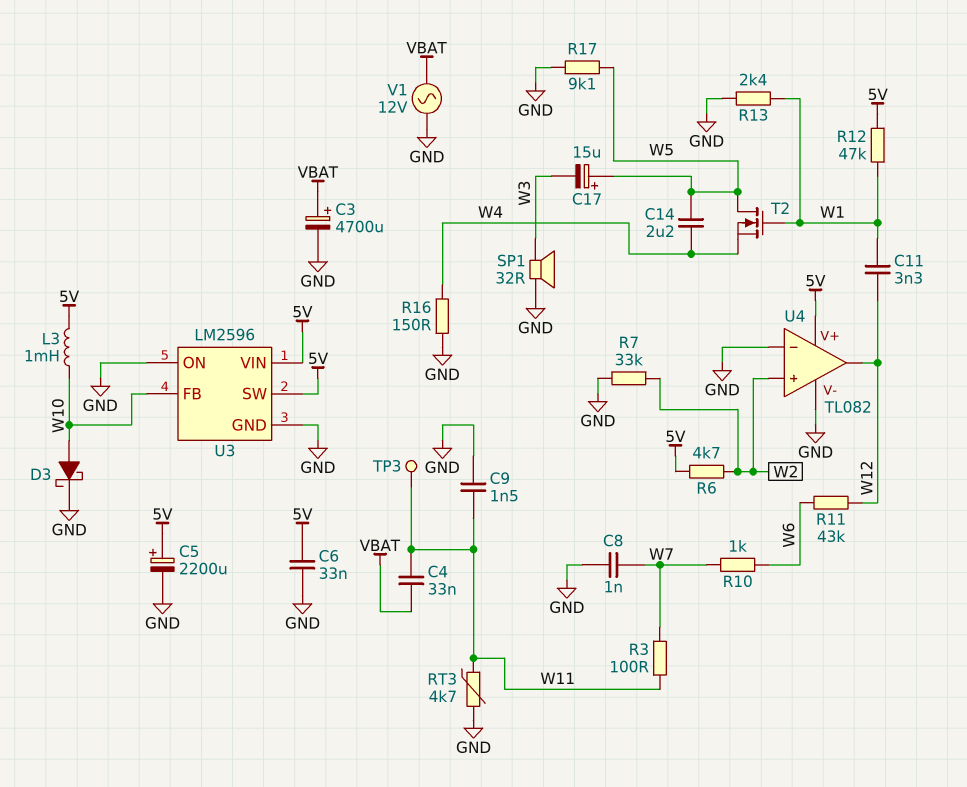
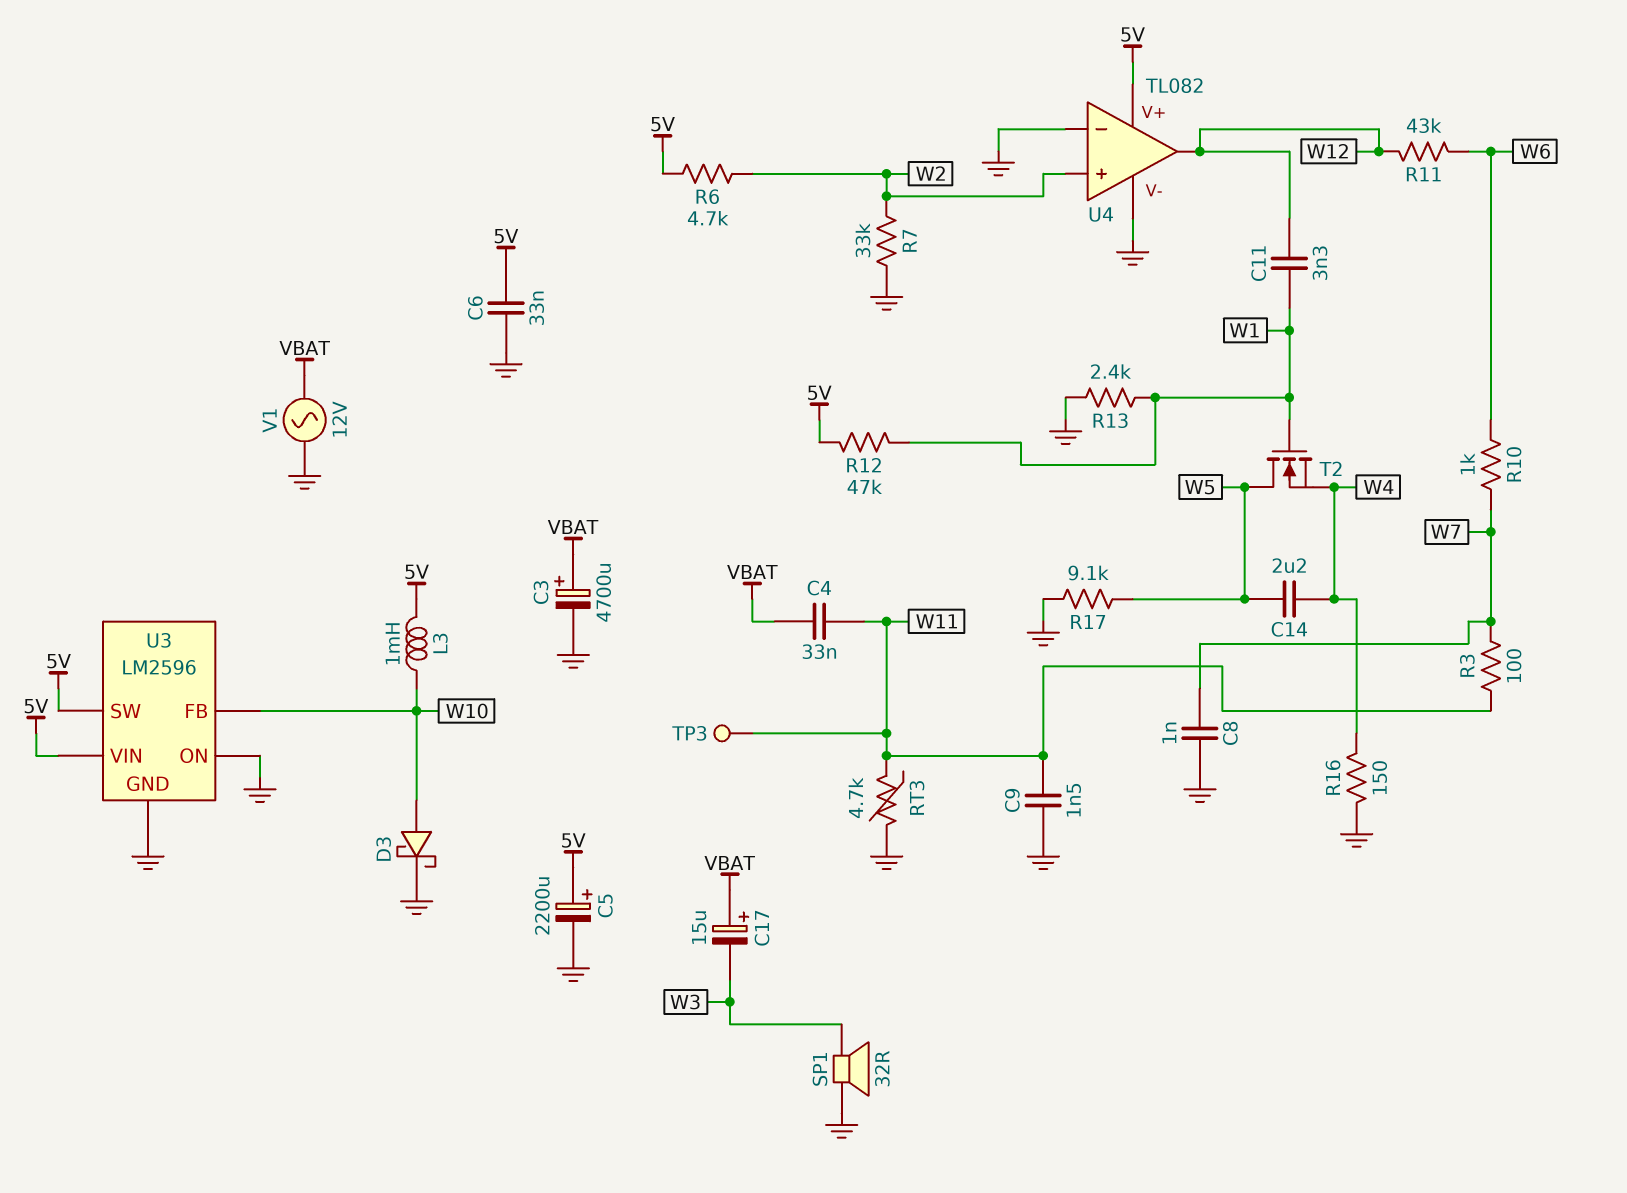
C17: 15uF (plus W5, minus W3) -> 15uF (plus VBAT, minus W3)

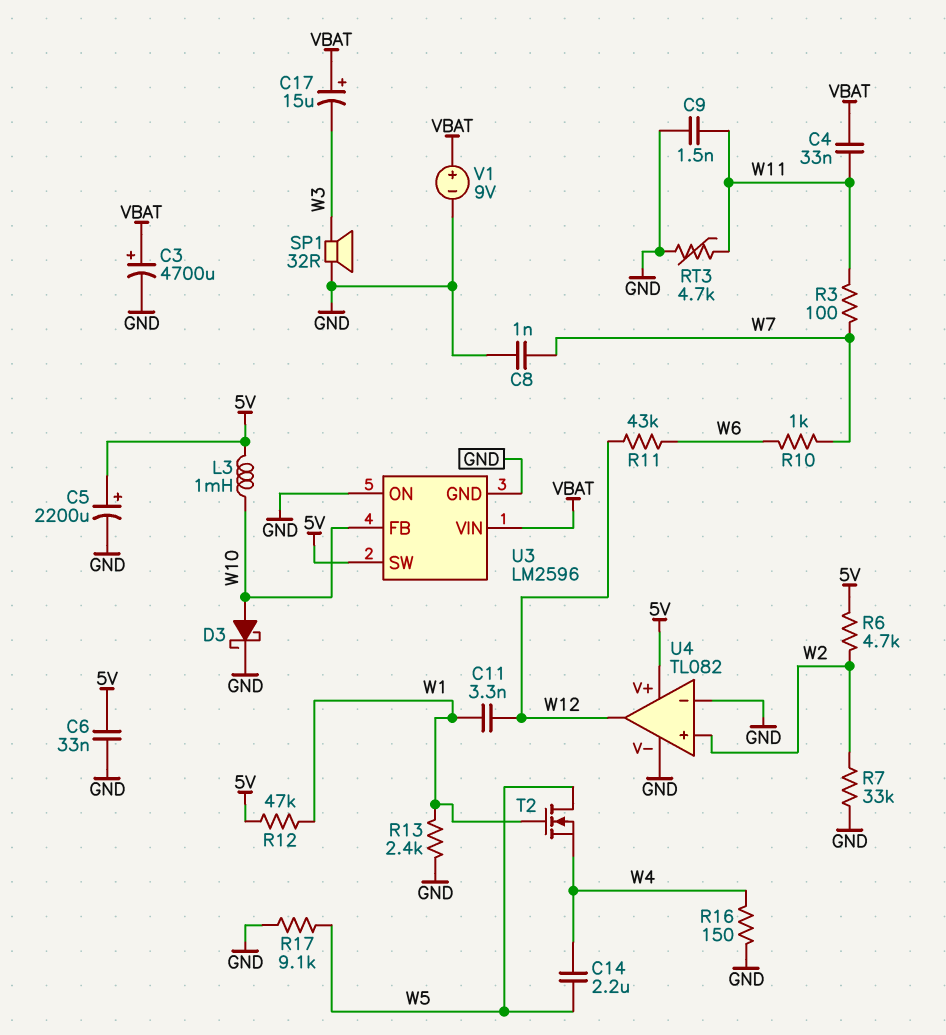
TP3: test point (W11) -> none
U3 pin VIN: 5V -> VBAT
V1: AC 12V (GND, VBAT) -> 9V (plus VBAT, minus GND)

